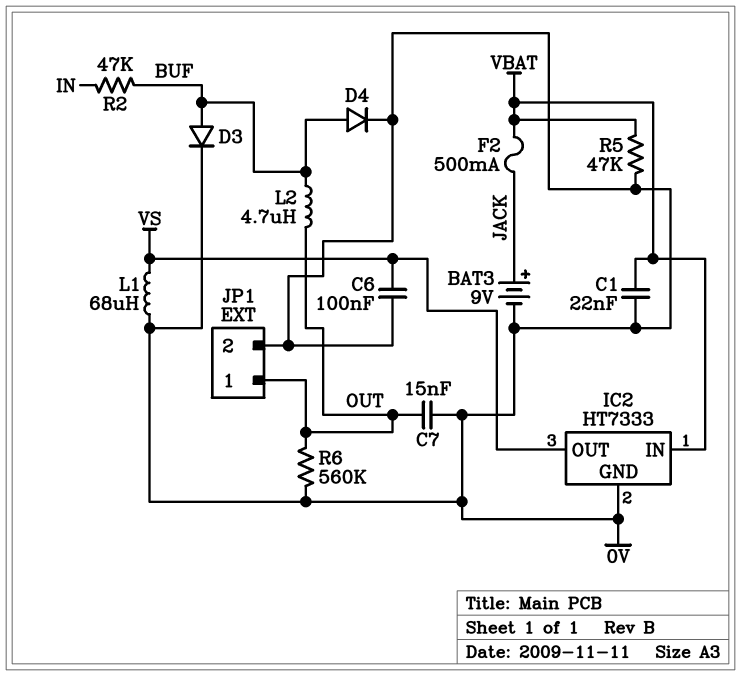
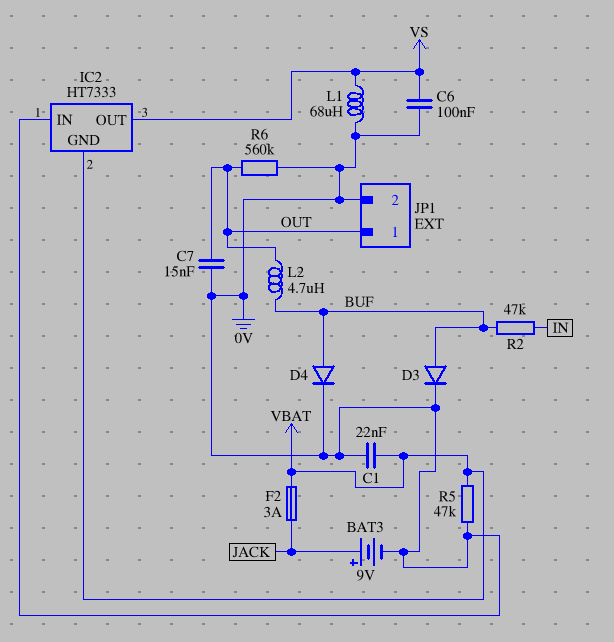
F2: 500mA (JACK, VBAT) -> 3A (JACK, VBAT)
IC2 pin GND: 0V -> VBAT
IC2 pin IN: VBAT -> 0V

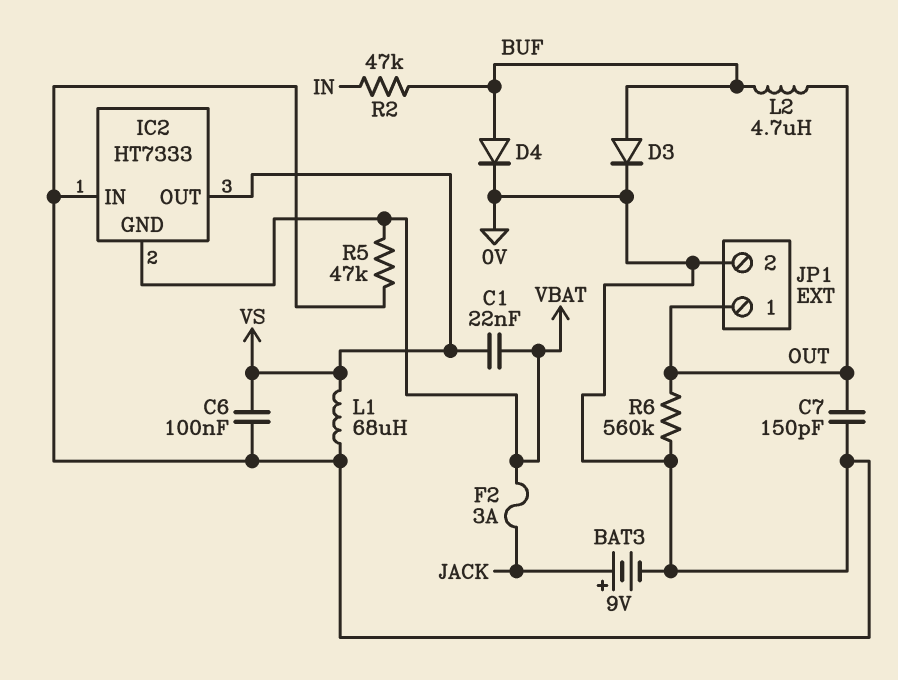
C1: 22nF (0V, VBAT) -> 22nF (VBAT, VS)
C7: 15nF (0V, OUT) -> 150pF (0V, OUT)

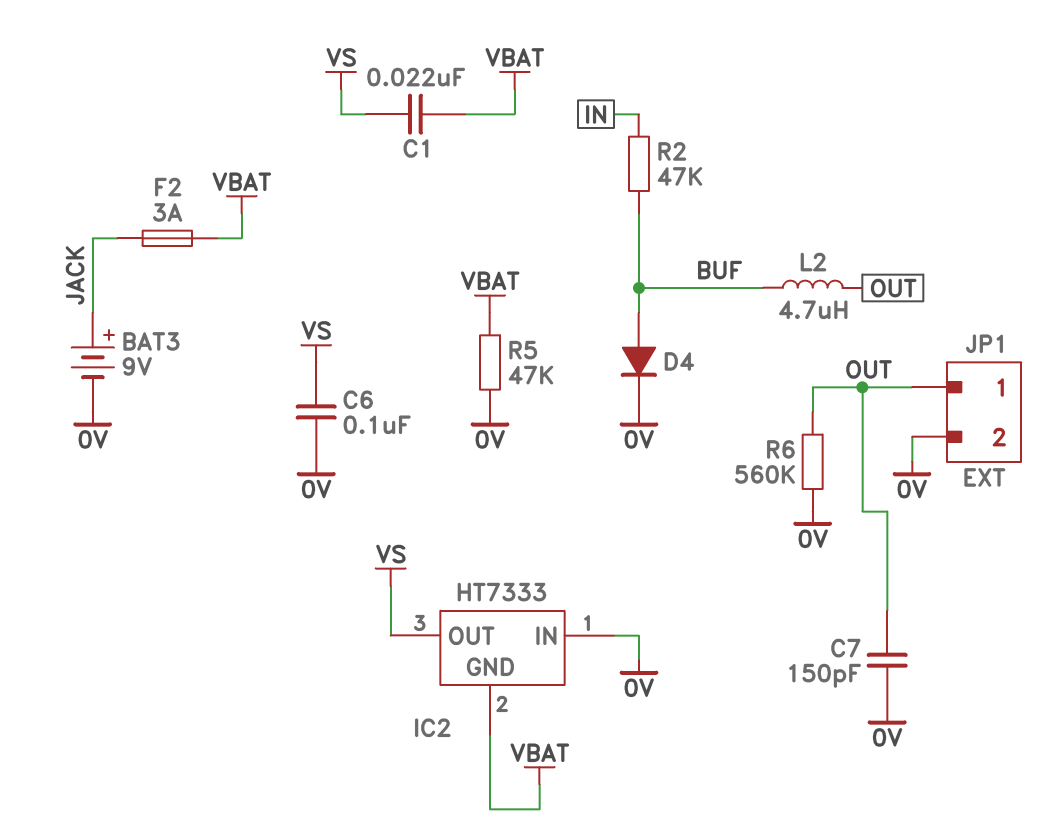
D3: diode (A BUF, K 0V) -> none
L1: 68uH (0V, VS) -> none

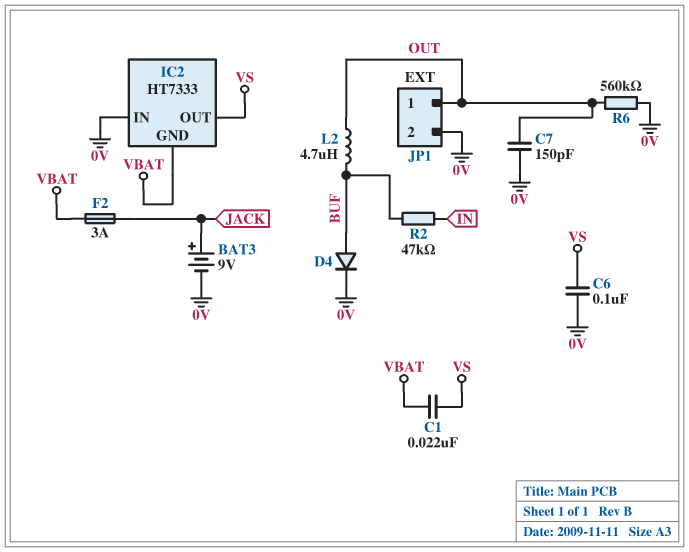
R5: 47k (0V, VBAT) -> none

